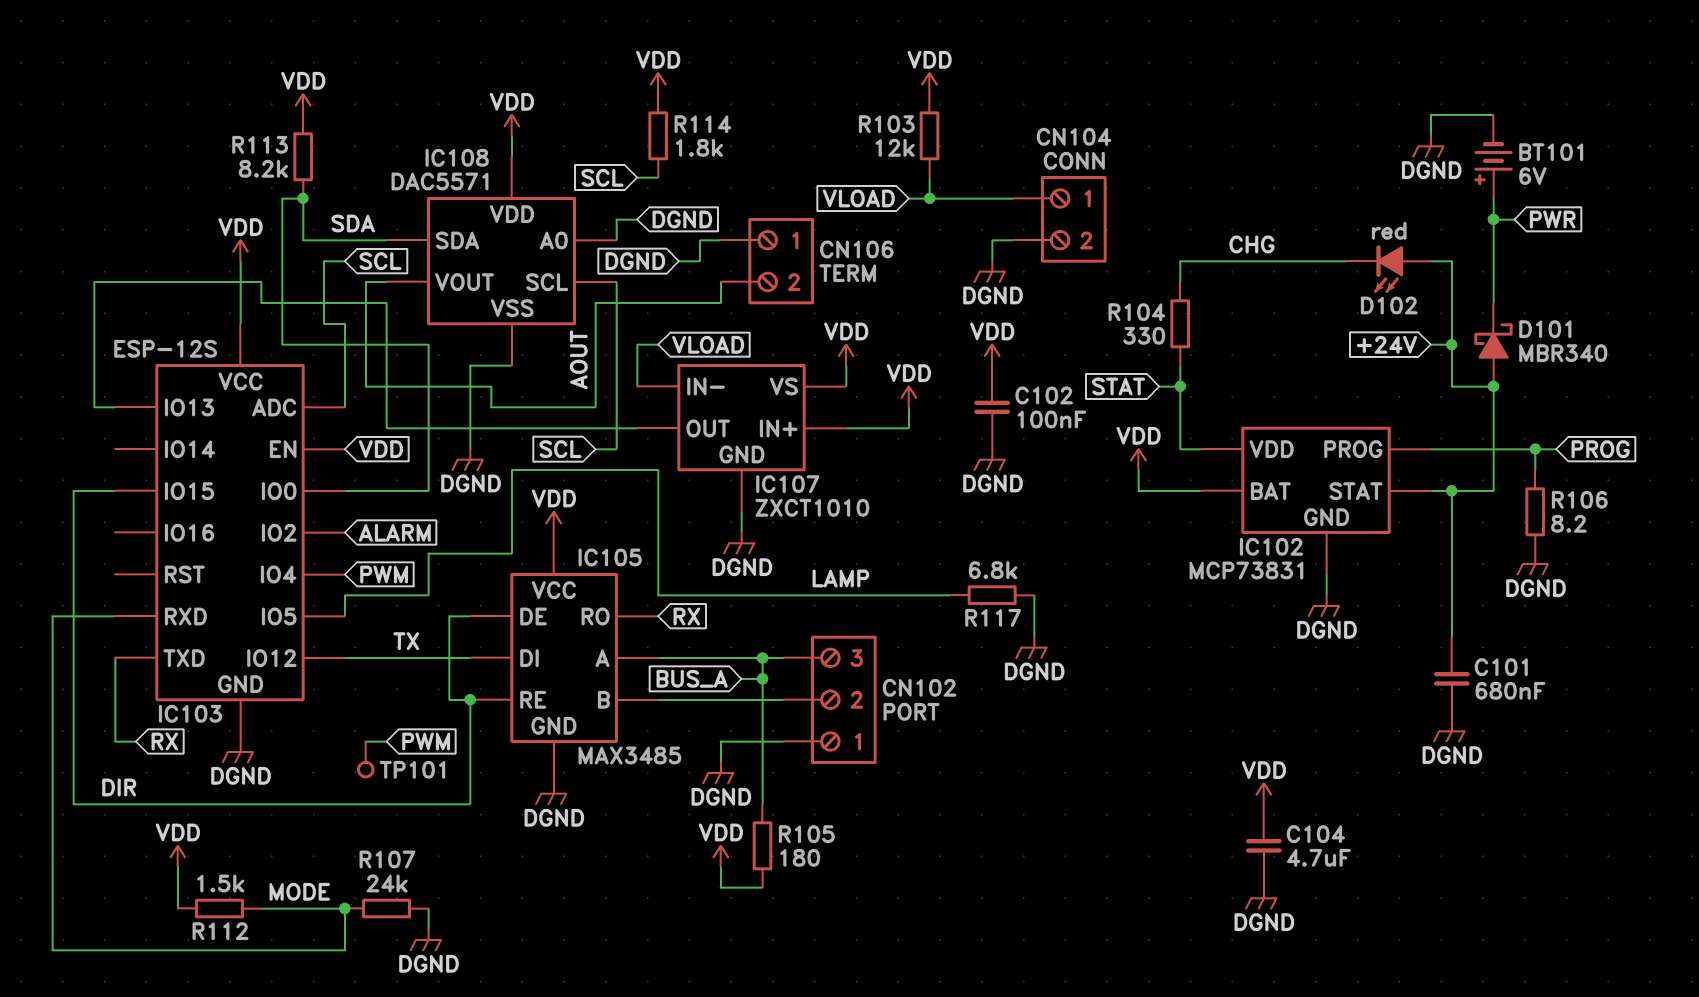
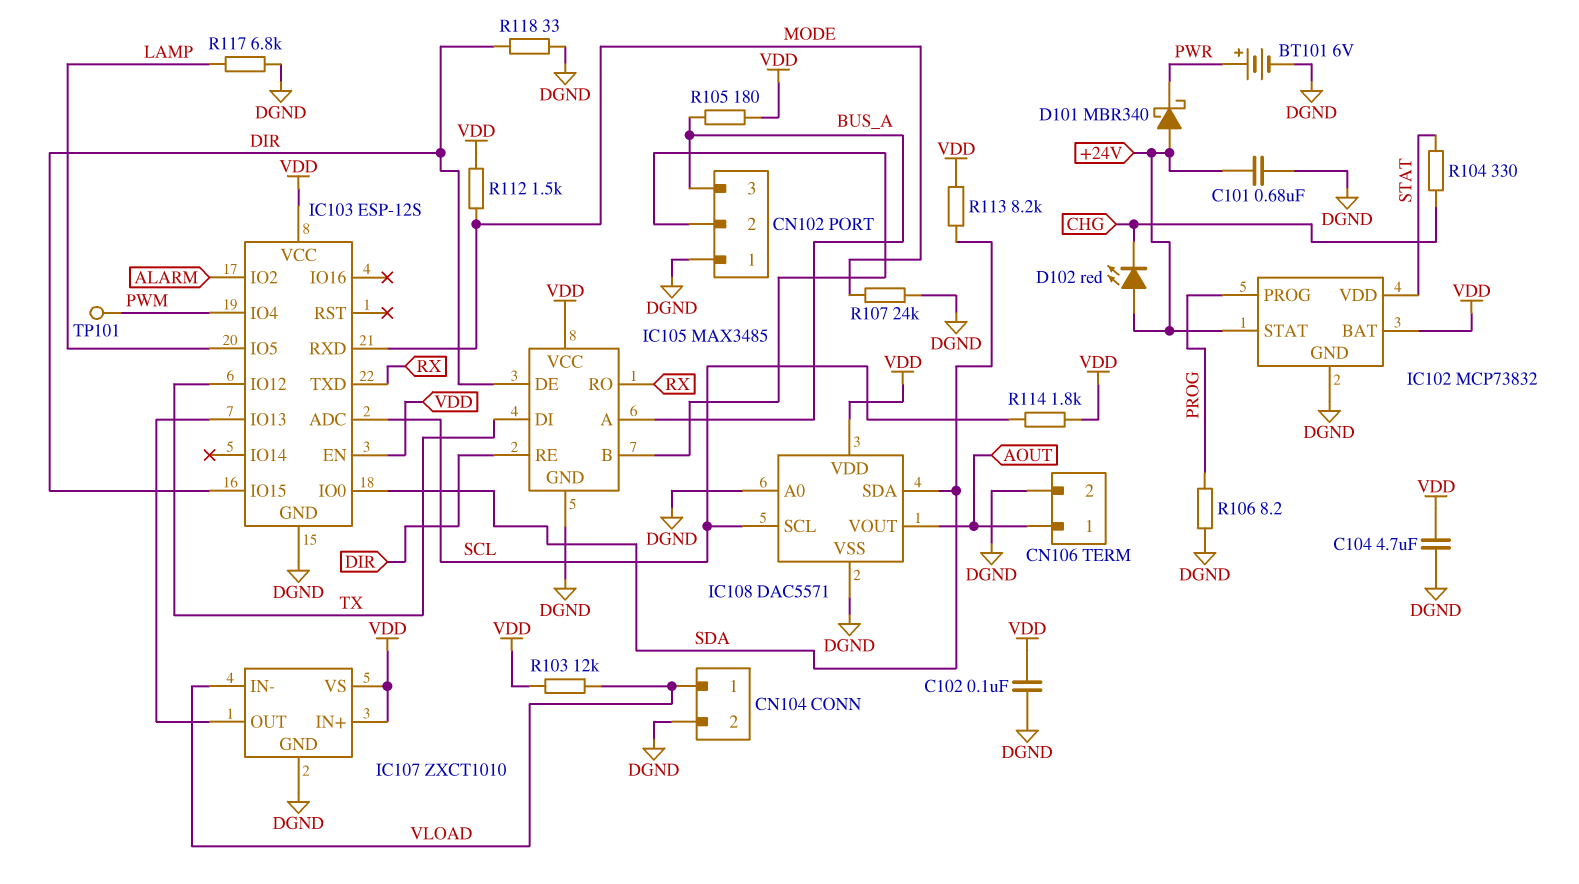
CN106 pin 1: DGND -> AOUT
CN106 pin 2: AOUT -> DGND
IC102: MCP73831 -> MCP73832
R118: none -> 33 (DGND, DIR)

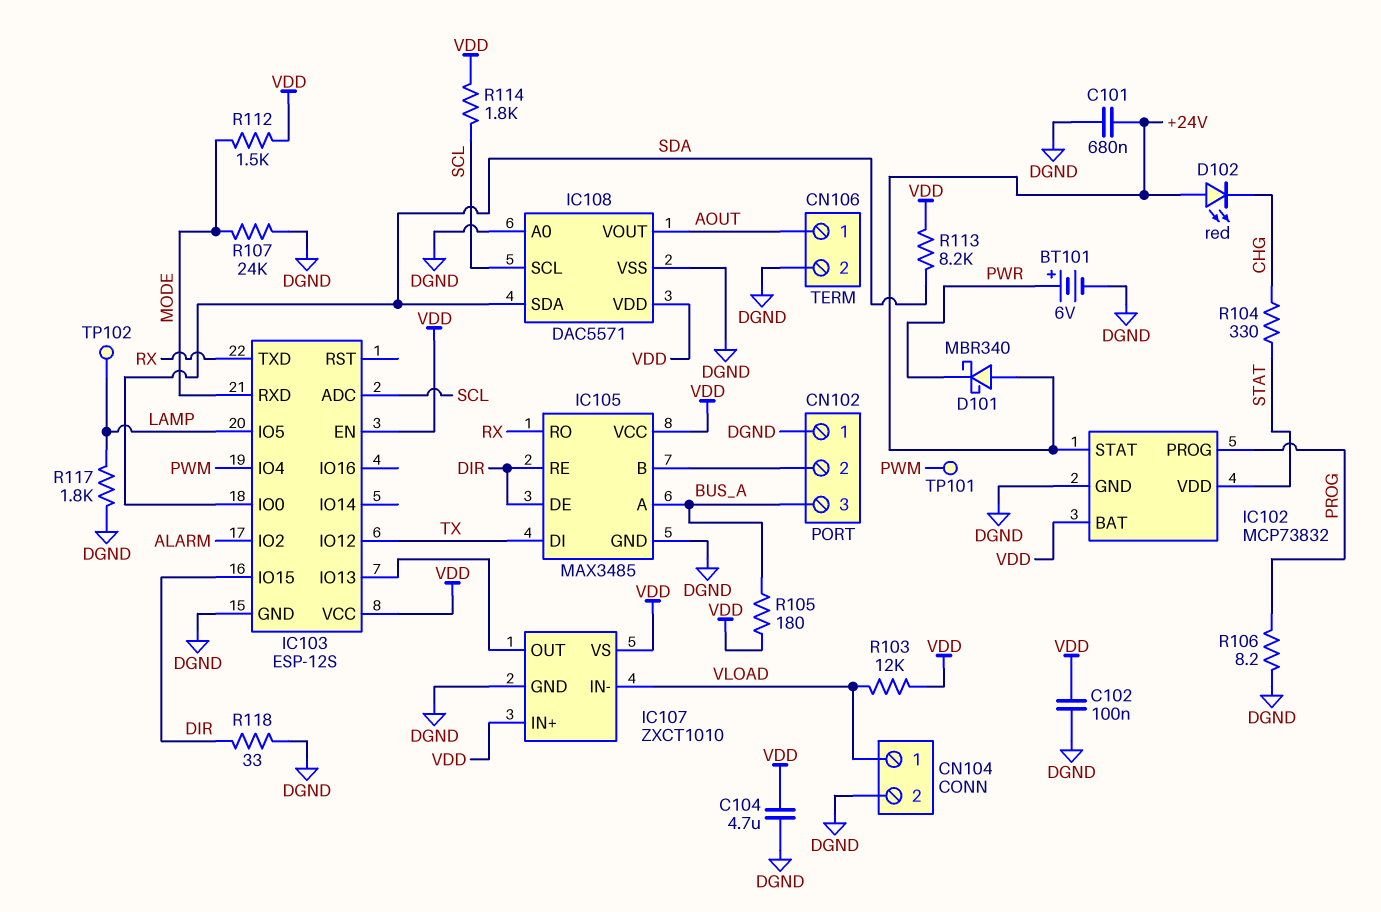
R117: 6.8k (DGND, LAMP) -> 1.8k (DGND, LAMP)
TP102: none -> test point (LAMP)

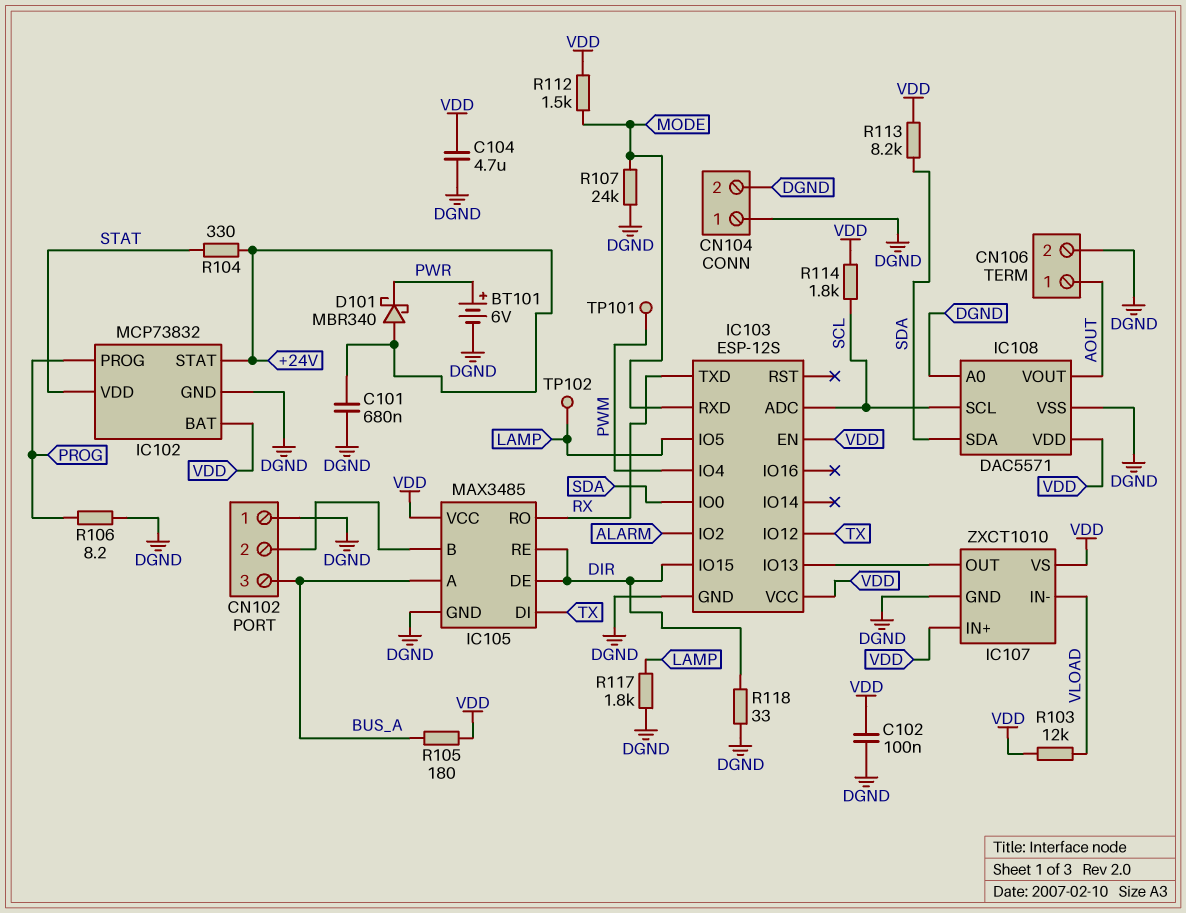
CN104 pin 1: VLOAD -> DGND
D102: LED red (A +24V, K CHG) -> none
R104: 330 (CHG, STAT) -> 330 (+24V, STAT)

